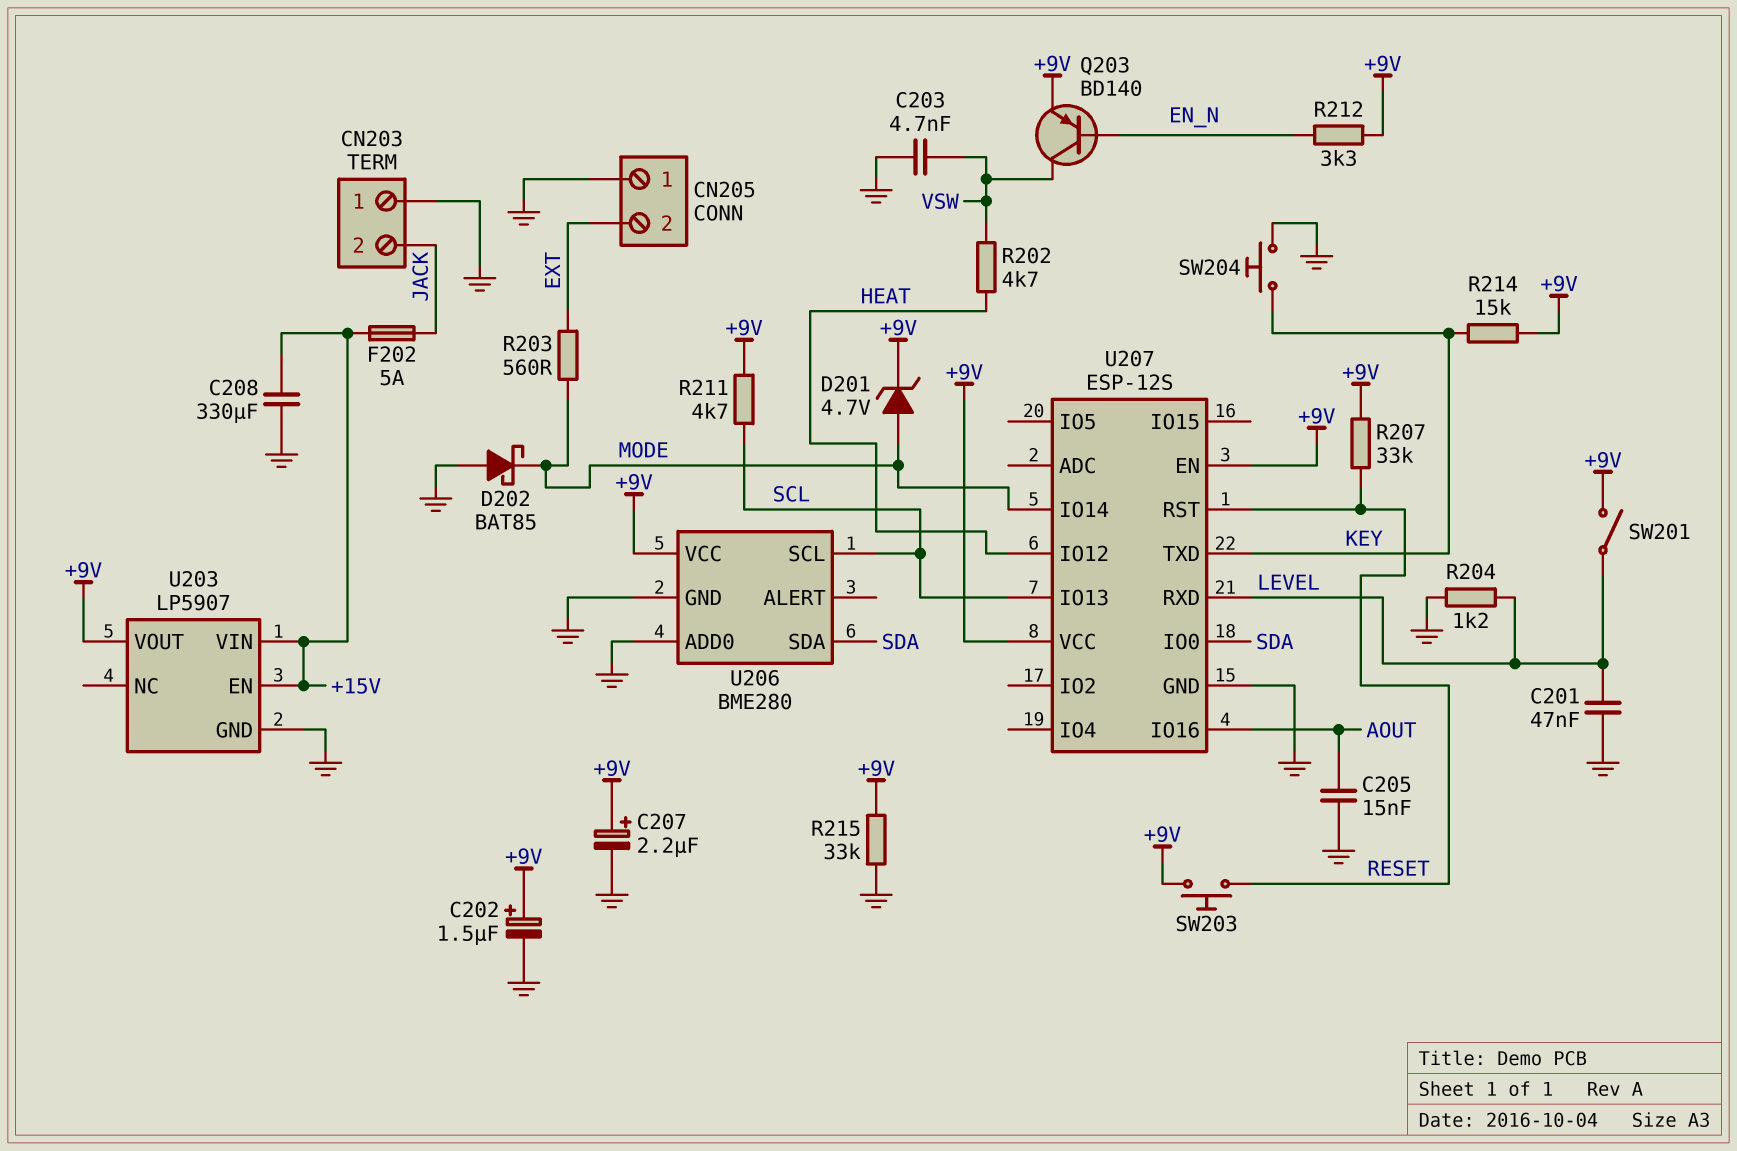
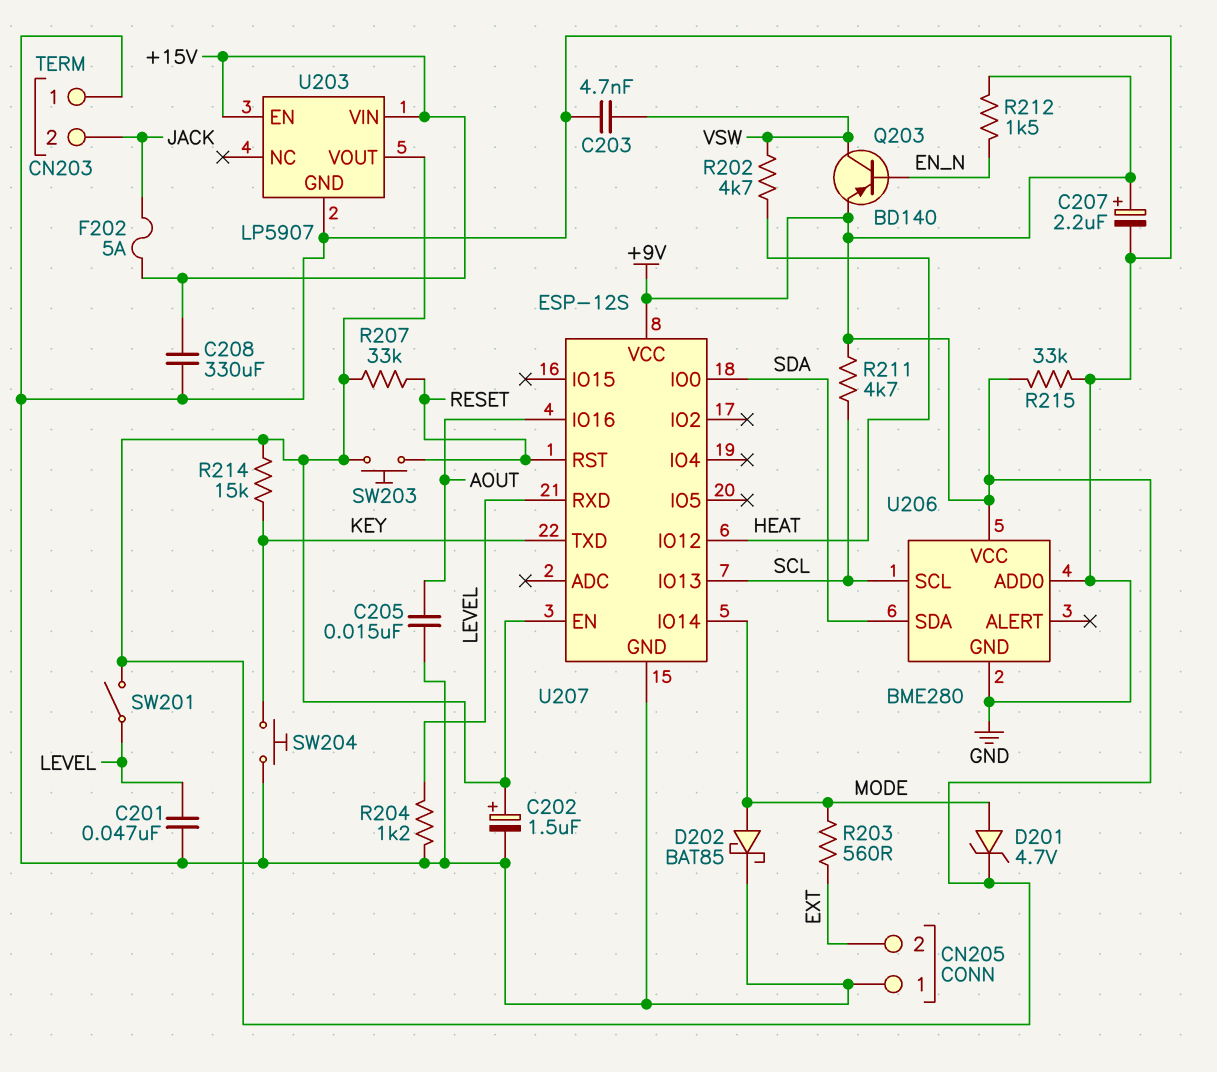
D202: schottky BAT85 (A GND, K MODE) -> schottky BAT85 (A MODE, K GND)
R212: 3.3k (+9V, EN_N) -> 1.5k (+9V, EN_N)

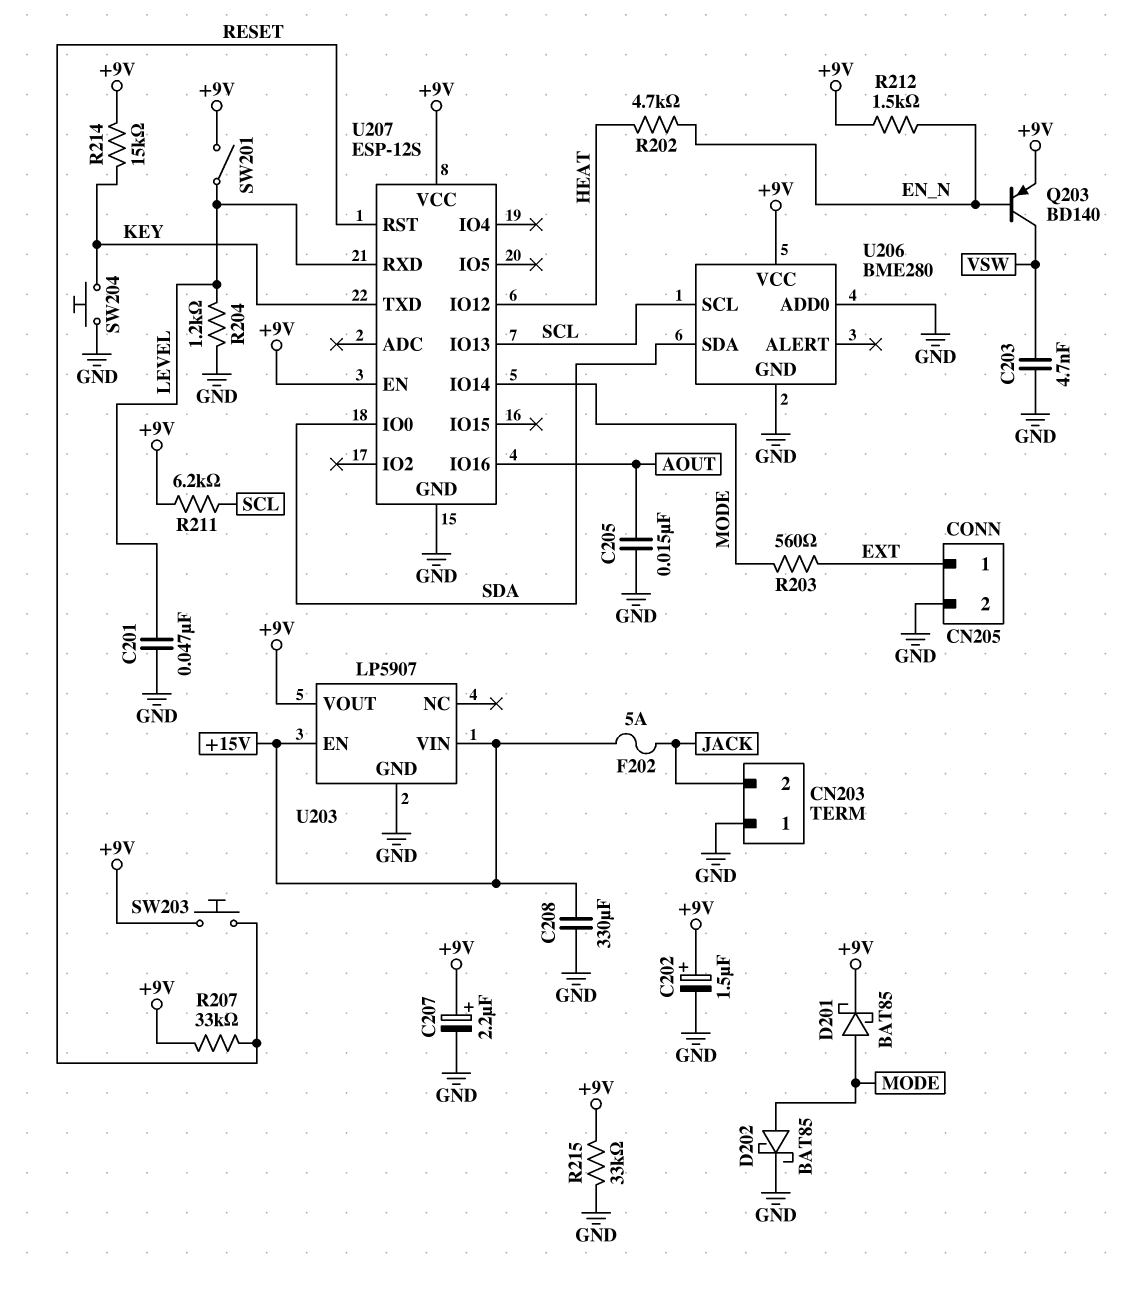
CN205 pin 1: GND -> EXT
CN205 pin 2: EXT -> GND
D201: zener 4.7V (A MODE, K +9V) -> schottky BAT85 (A MODE, K +9V)
R202: 4.7k (HEAT, VSW) -> 4.7k (EN_N, HEAT)
R211: 4.7k (+9V, SCL) -> 6.2k (+9V, SCL)

